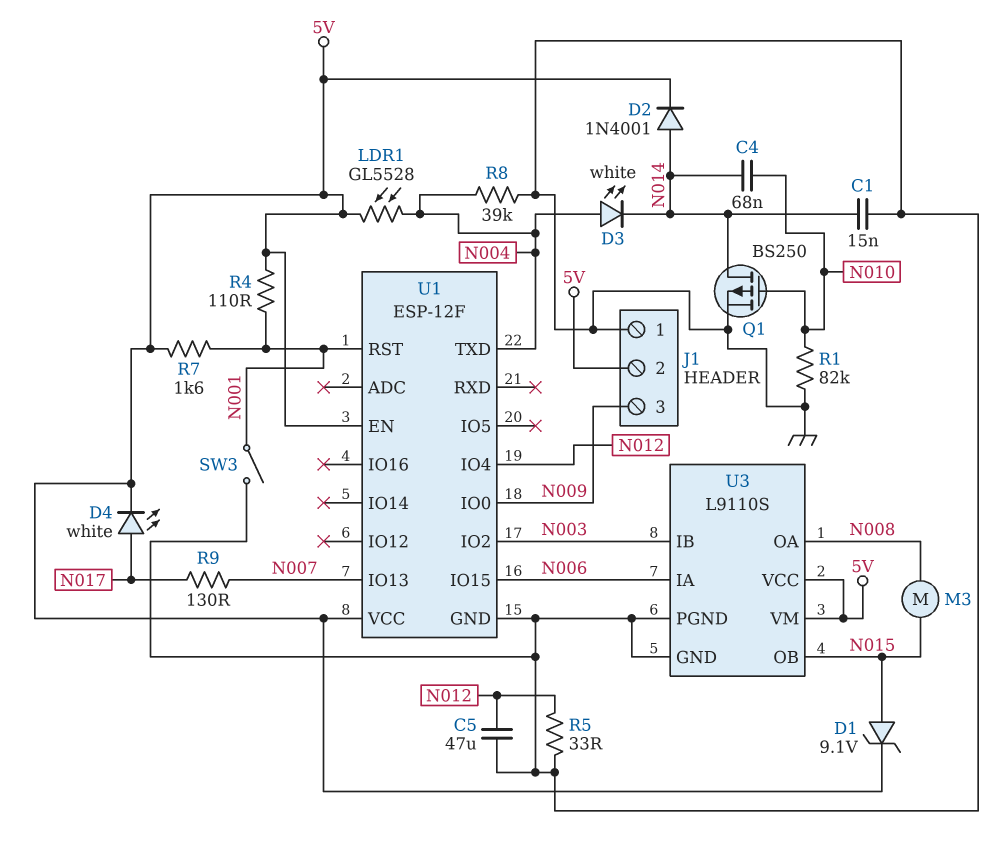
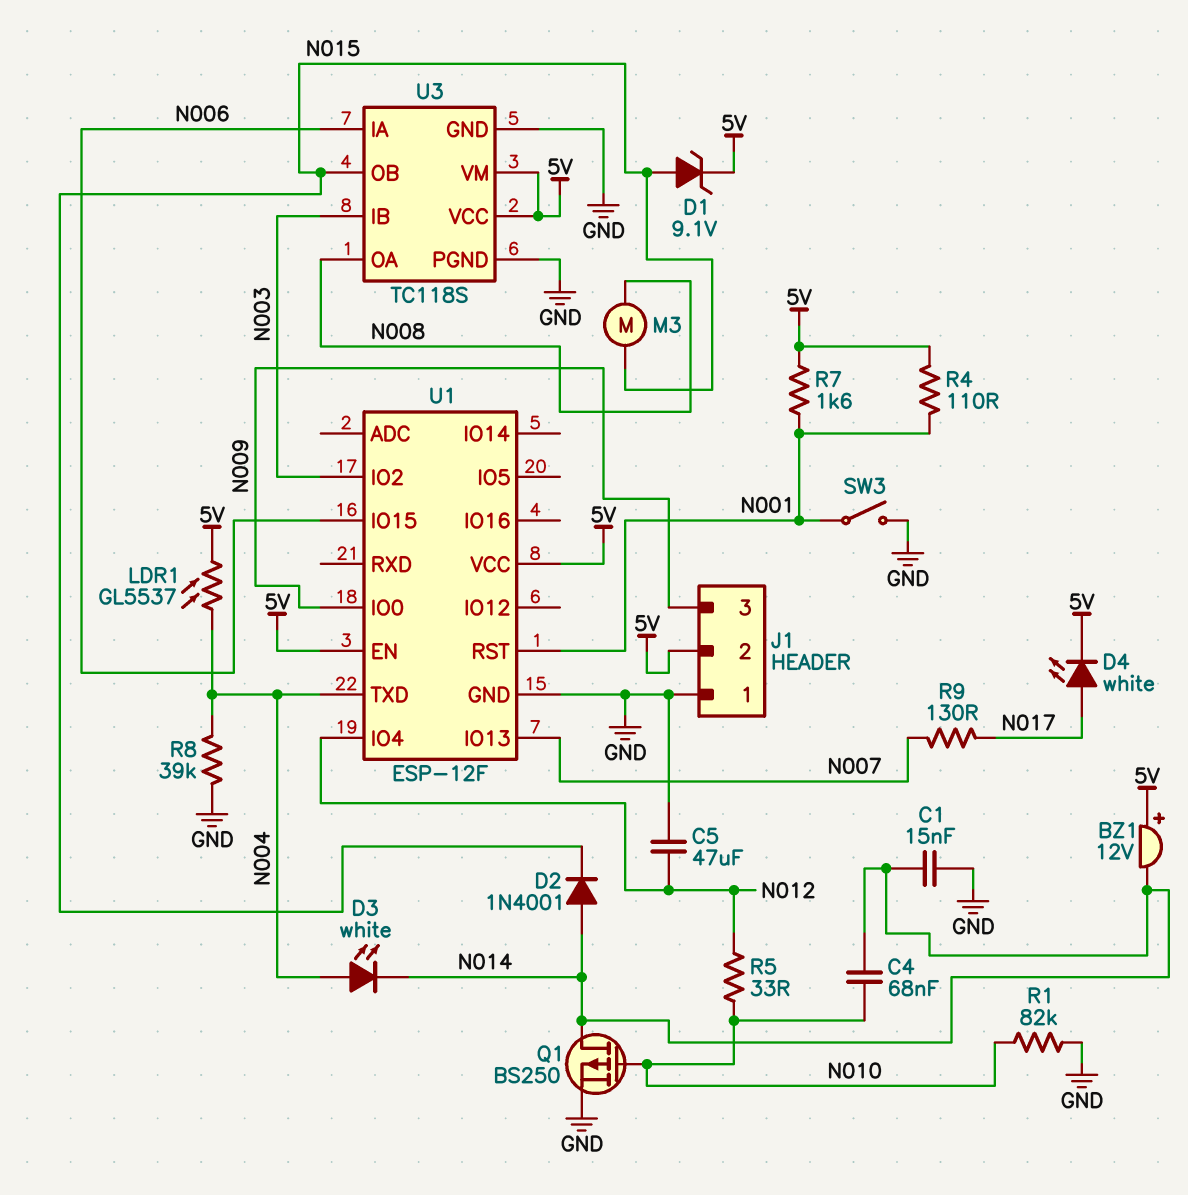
BZ1: none -> buzzer 12V (plus 5V, minus N014)
D2: diode 1N4001 (A N014, K 5V) -> diode 1N4001 (A N014, K N015)
LDR1: GL5528 (5V, N004) -> GL5537 (5V, N004)
R5: 33 (GND, N012) -> 33 (N010, N012)
U3: L9110S -> TC118S

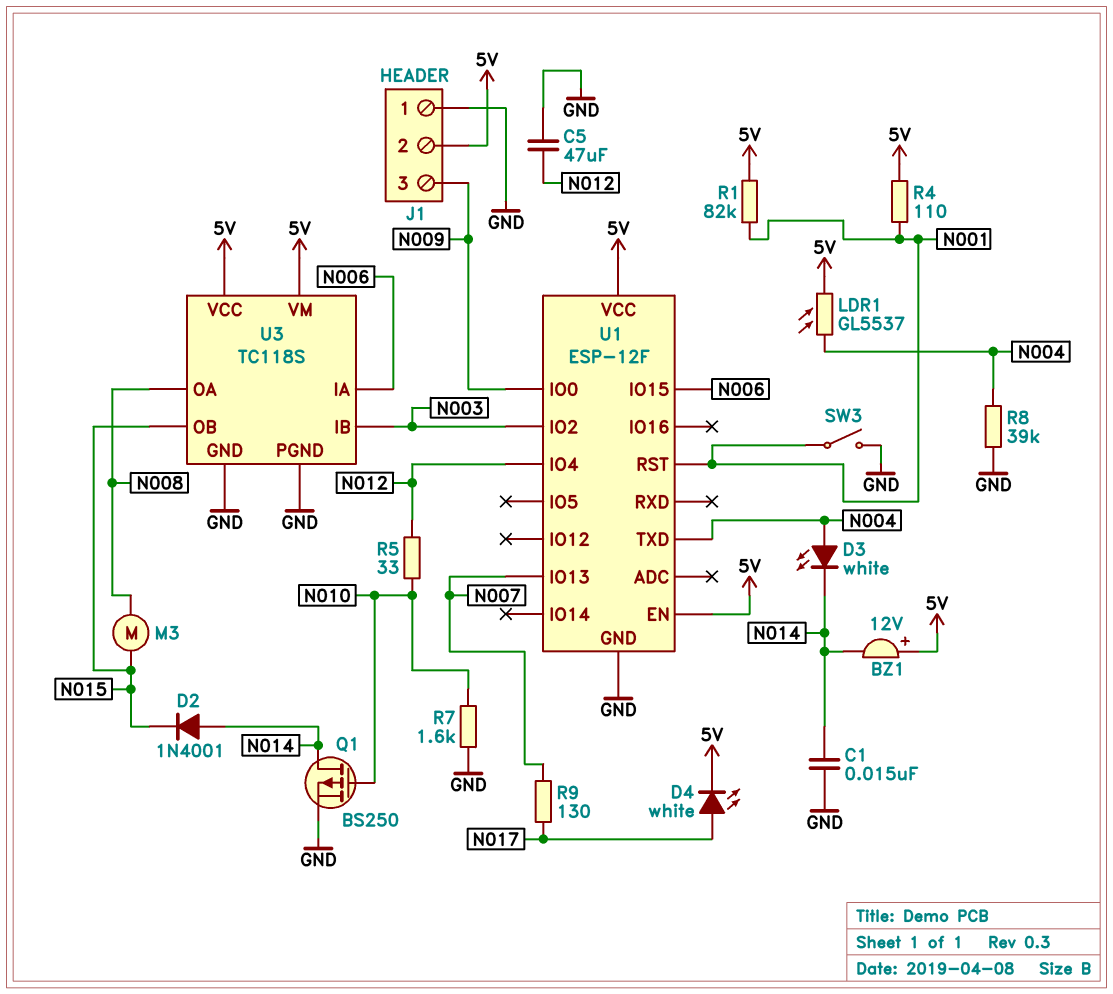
C4: 68nF (N010, N014) -> none
D1: zener 9.1V (A N015, K 5V) -> none
R1: 82k (GND, N010) -> 82k (5V, N001)
R7: 1.6k (5V, N001) -> 1.6k (GND, N010)

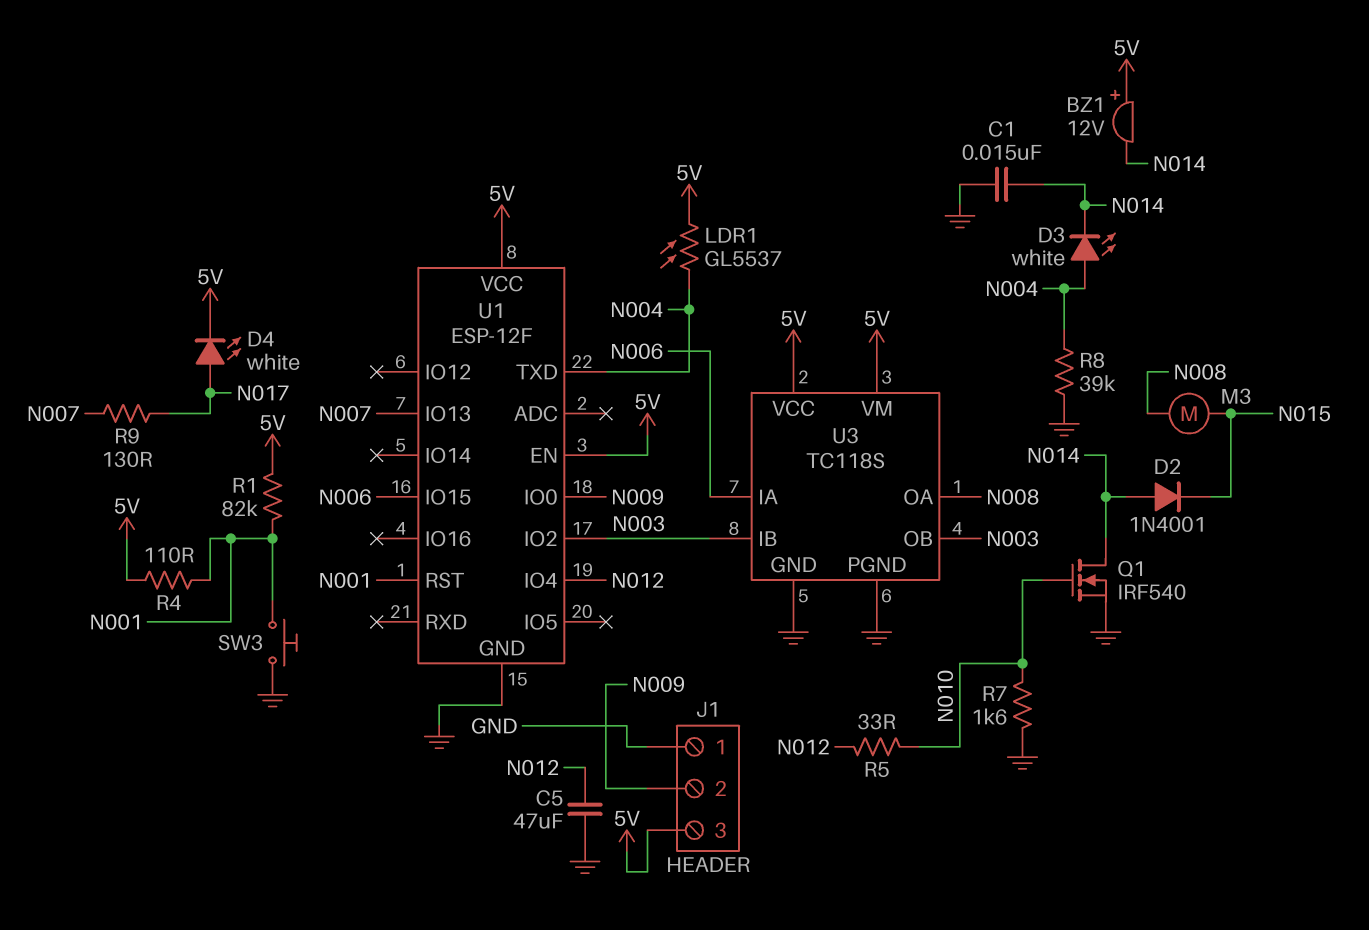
J1 pin 2: 5V -> N009
J1 pin 3: N009 -> 5V
Q1: PMOS BS250 (G N010, D N014, S GND) -> NMOS IRF540 (G N010, D N014, S GND)
SW3: switch (GND, N001) -> button (GND, N001)
U3 pin OB: N015 -> N003

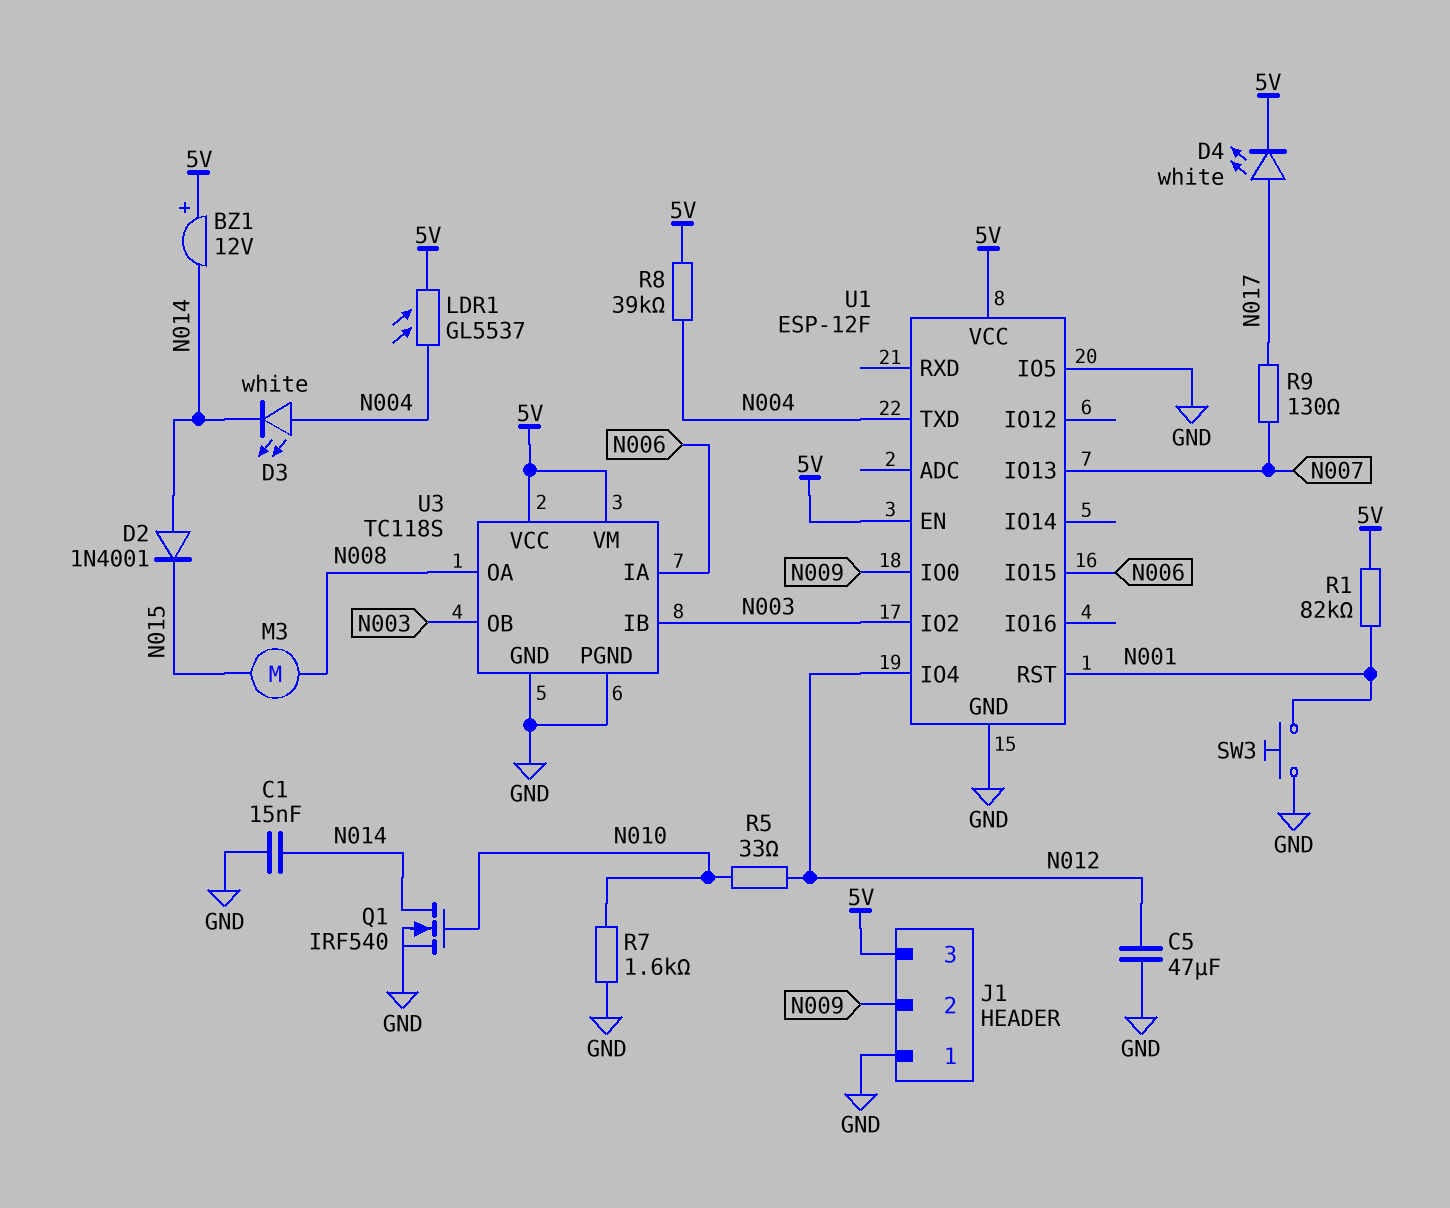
R4: 110 (5V, N001) -> none
R8: 39k (GND, N004) -> 39k (5V, N004)
U1 pin IO5: none -> GND

